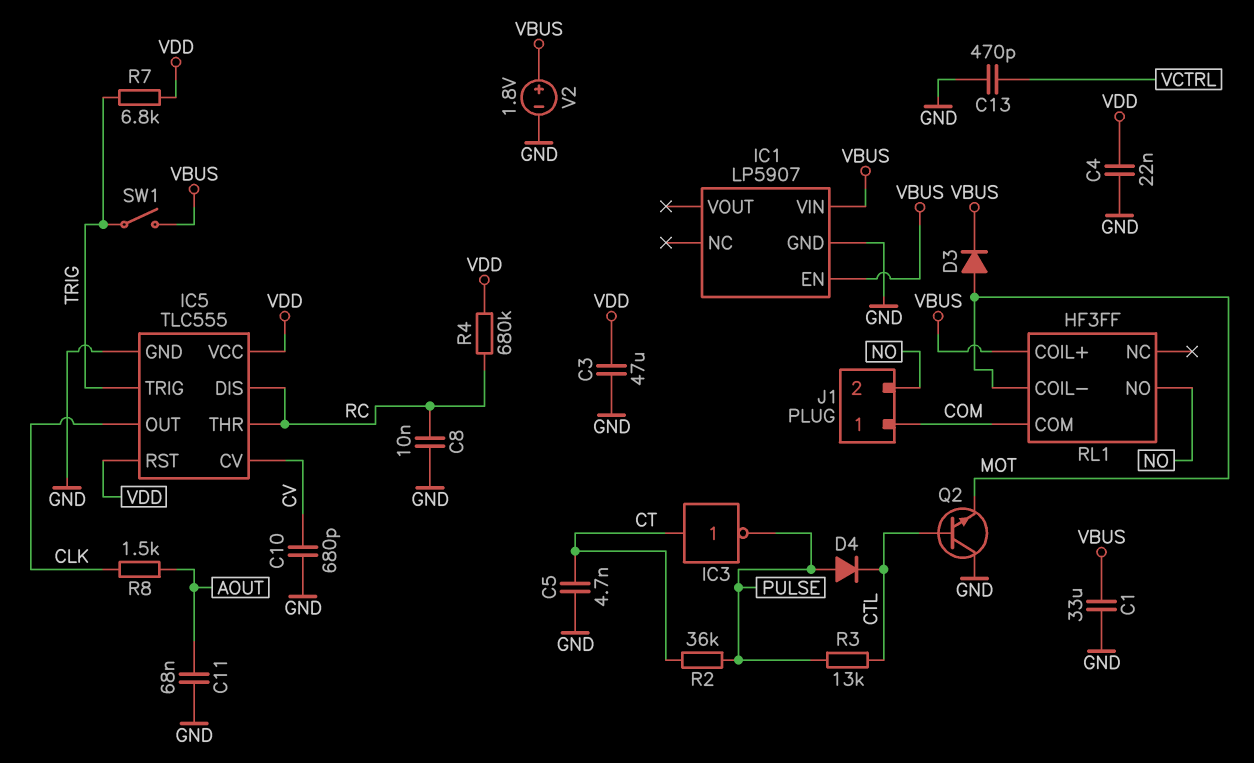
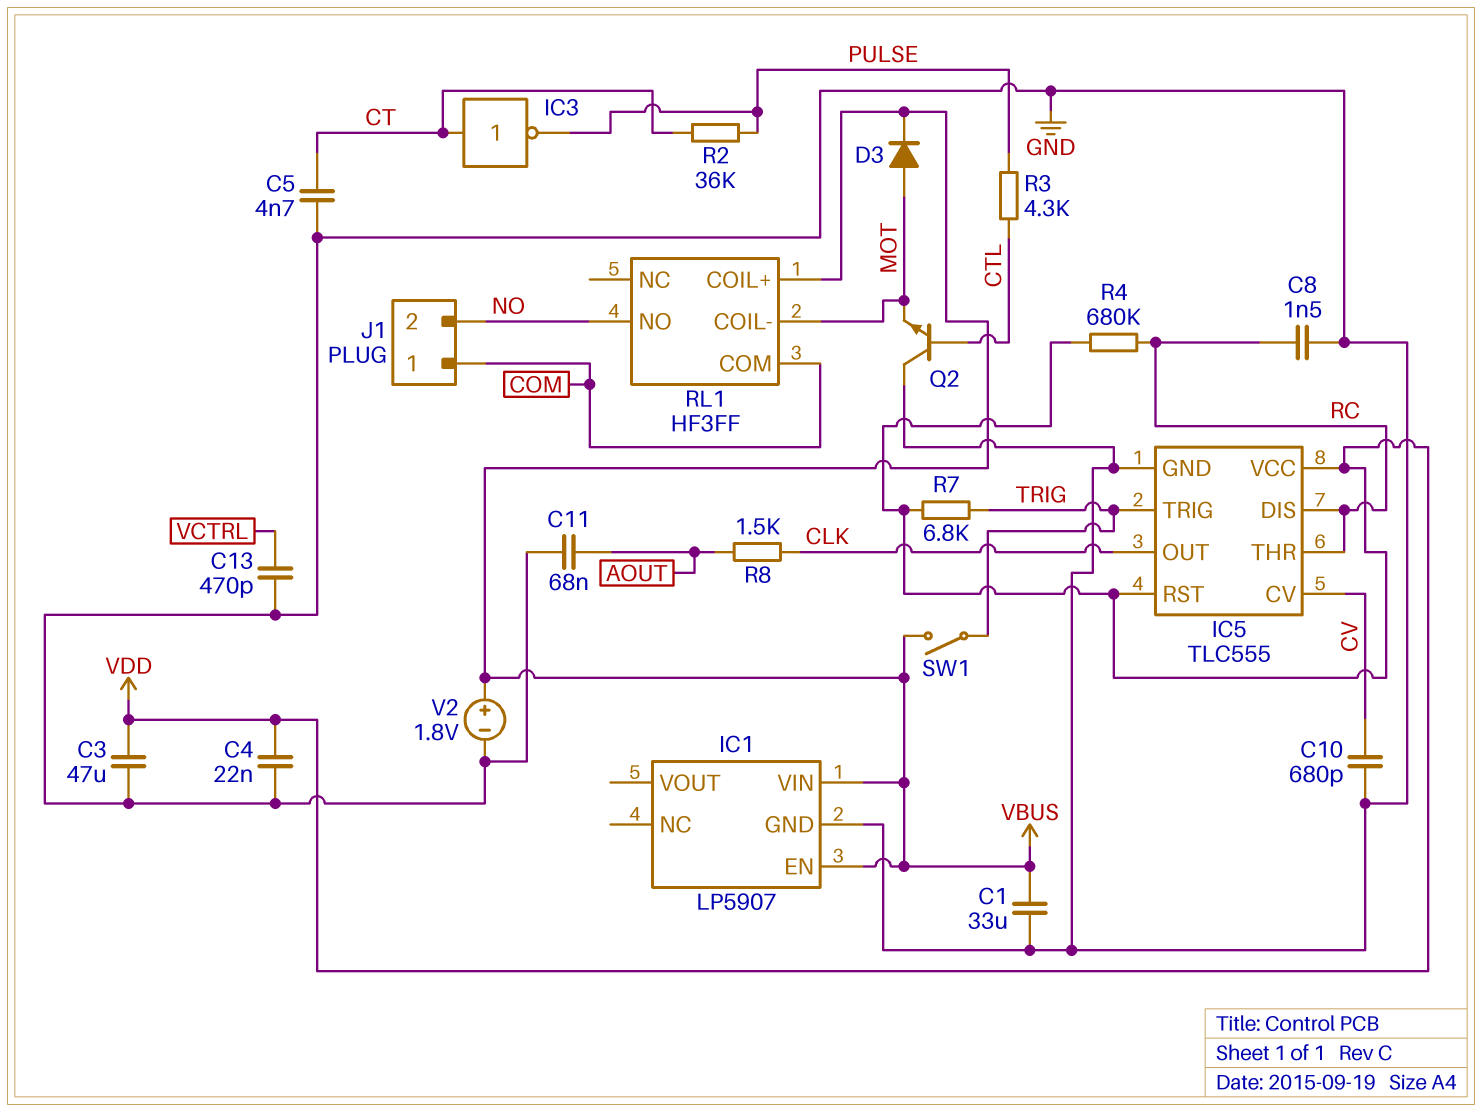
C8: 10nF (GND, RC) -> 1.5nF (GND, RC)
D4: diode (A PULSE, K CTL) -> none
R3: 13k (CTL, PULSE) -> 4.3k (CTL, PULSE)

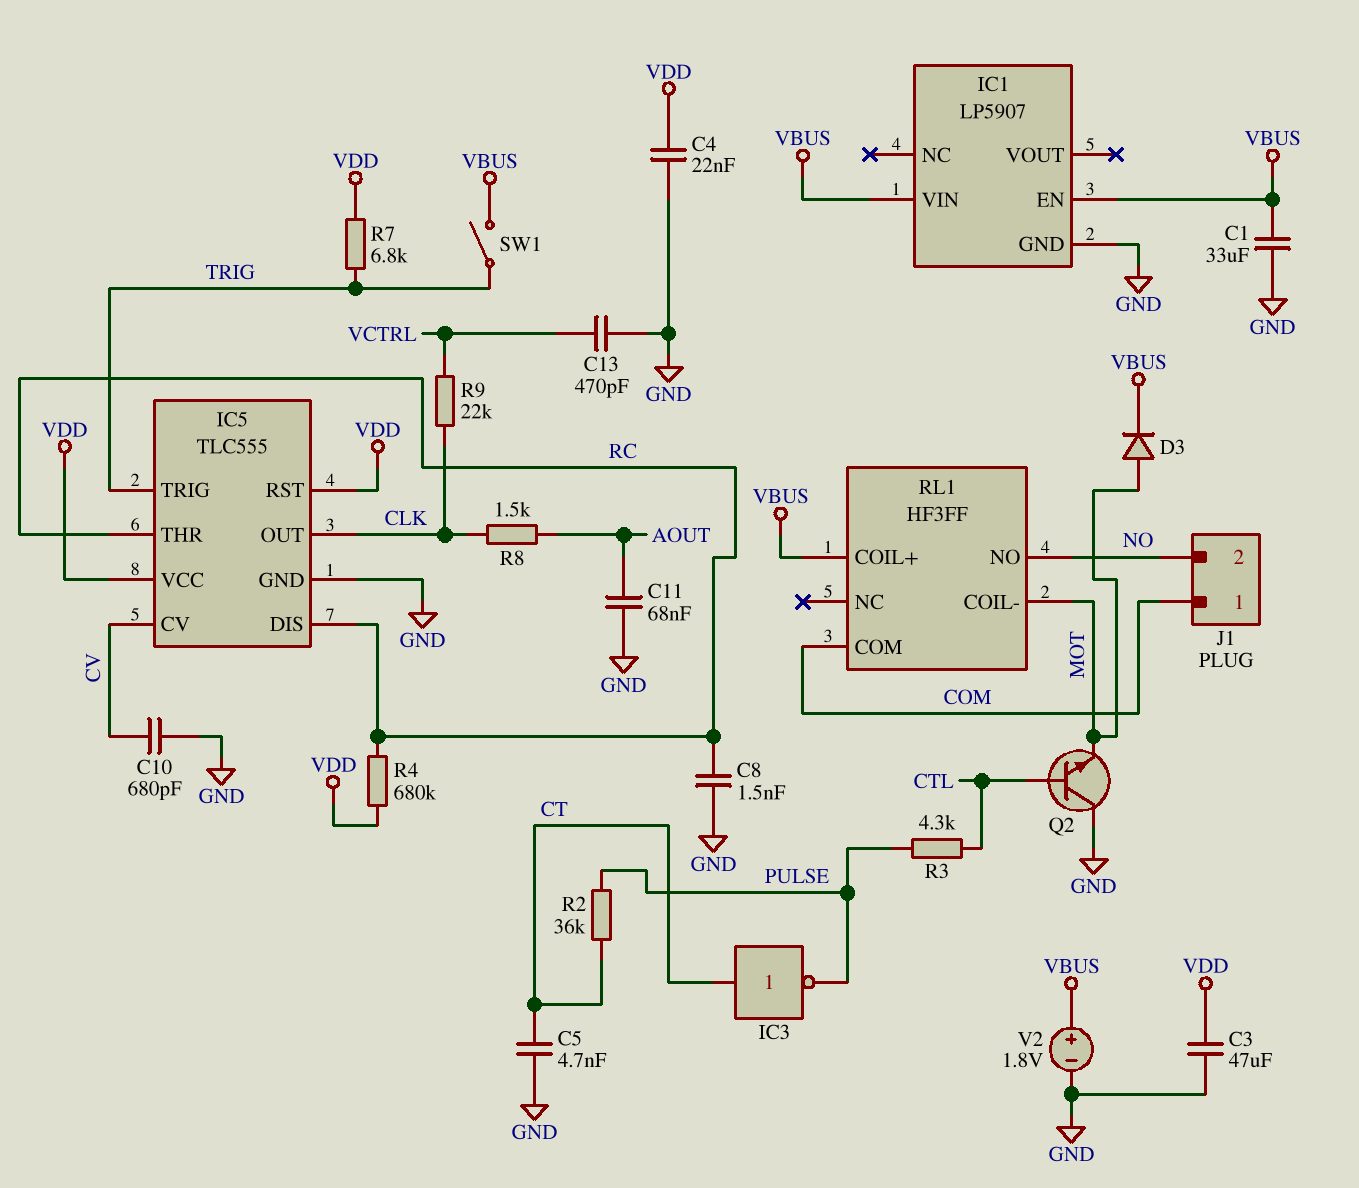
R9: none -> 22k (CLK, VCTRL)

